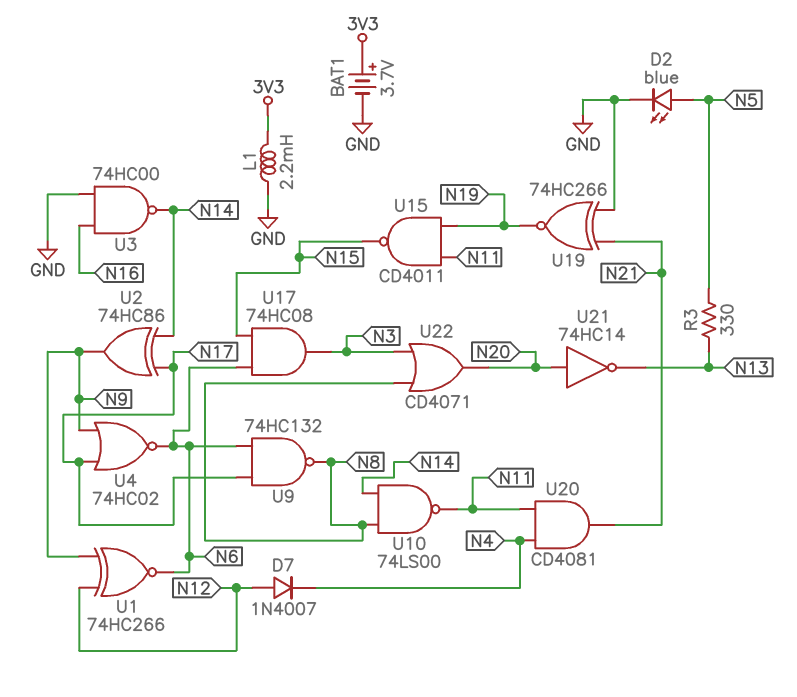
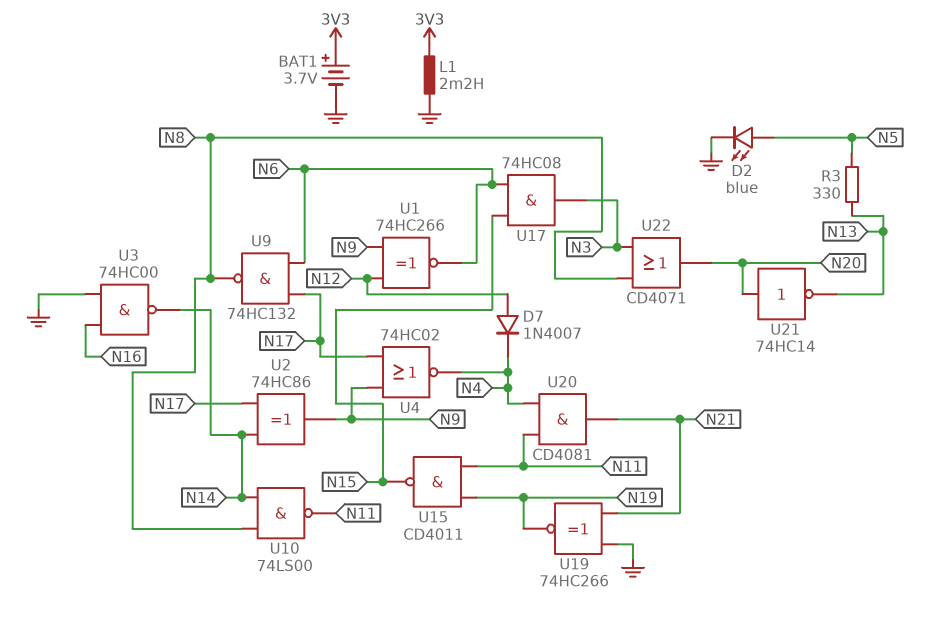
U4: NOR 74HC02 (in N9, in N17, out N6) -> NOR 74HC02 (in N9, in N17, out N4)

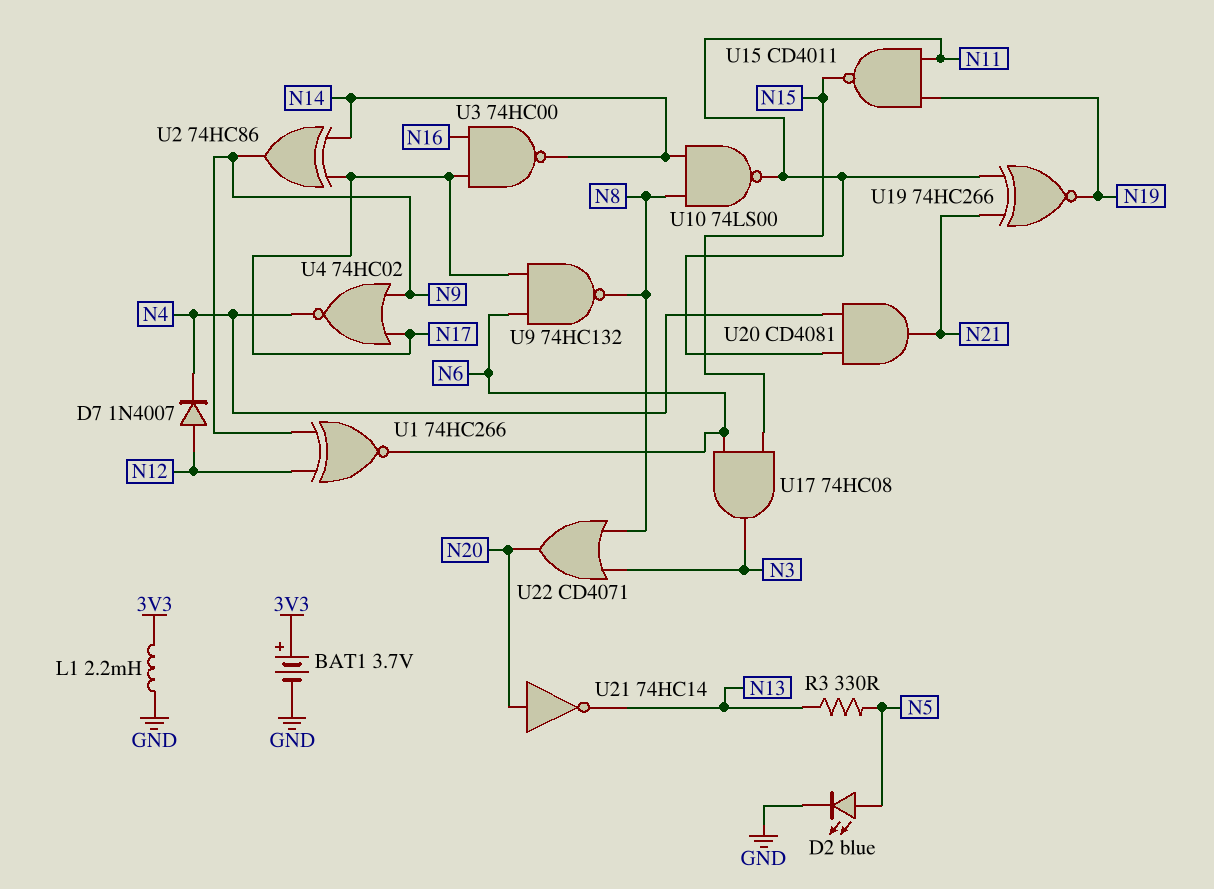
U3: NAND 74HC00 (in GND, in N16, out N14) -> NAND 74HC00 (in N16, in N17, out N14)
U19: XNOR 74HC266 (in GND, in N21, out N19) -> XNOR 74HC266 (in N11, in N21, out N19)

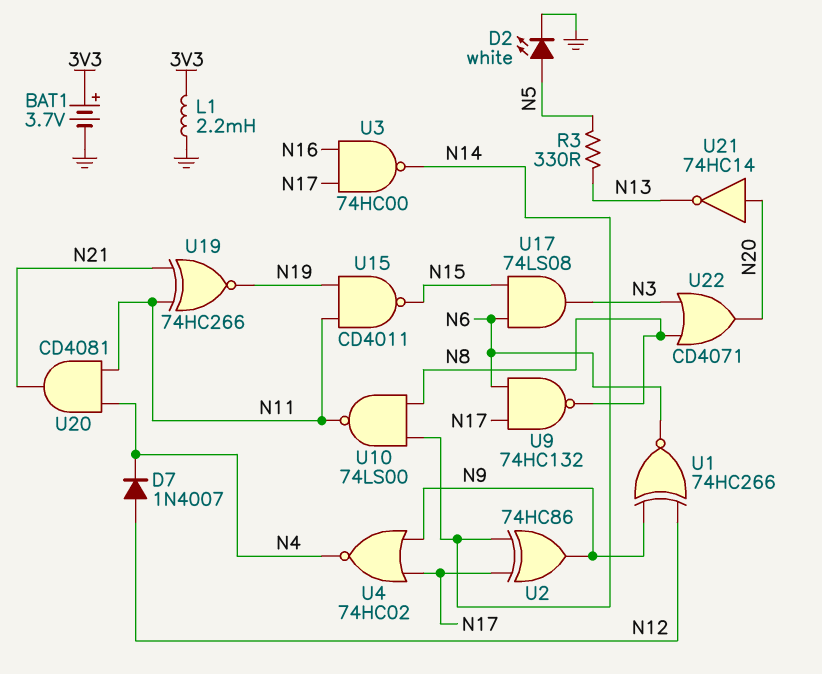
D2: LED blue (A N5, K GND) -> LED white (A N5, K GND)
U17: AND 74HC08 (in N6, in N15, out N3) -> AND 74LS08 (in N6, in N15, out N3)

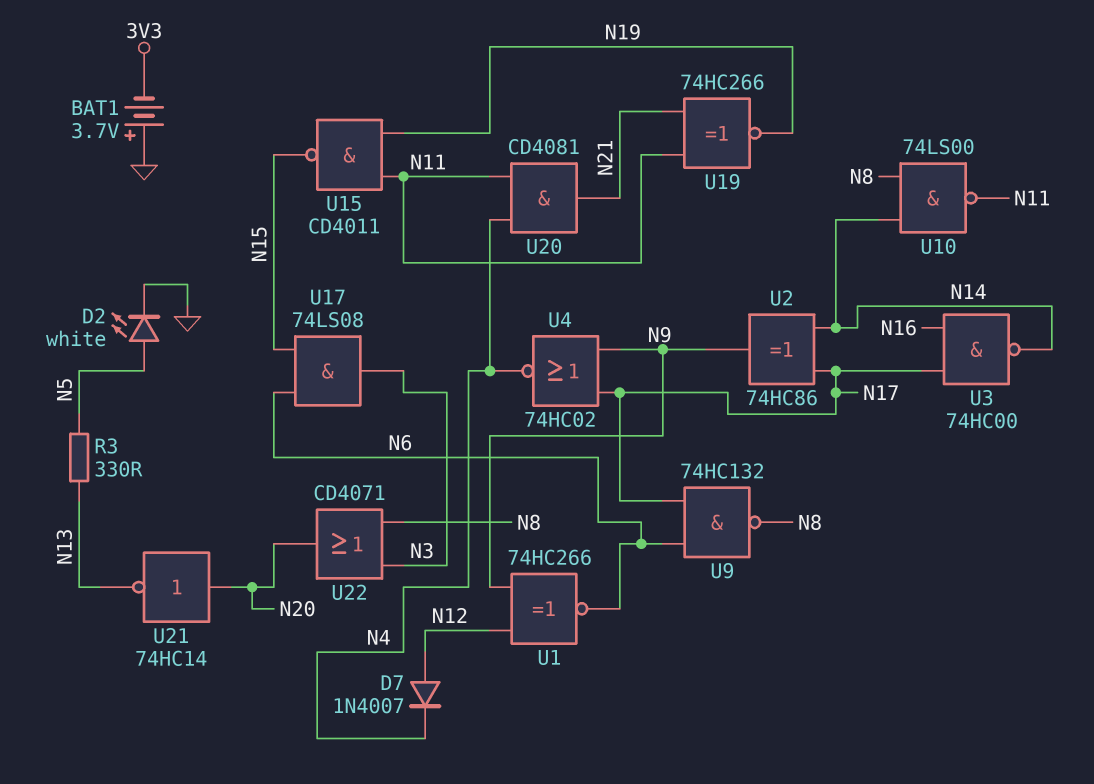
BAT1: 3.7V (plus 3V3, minus GND) -> 3.7V (plus GND, minus 3V3)
L1: 2.2mH (3V3, GND) -> none

